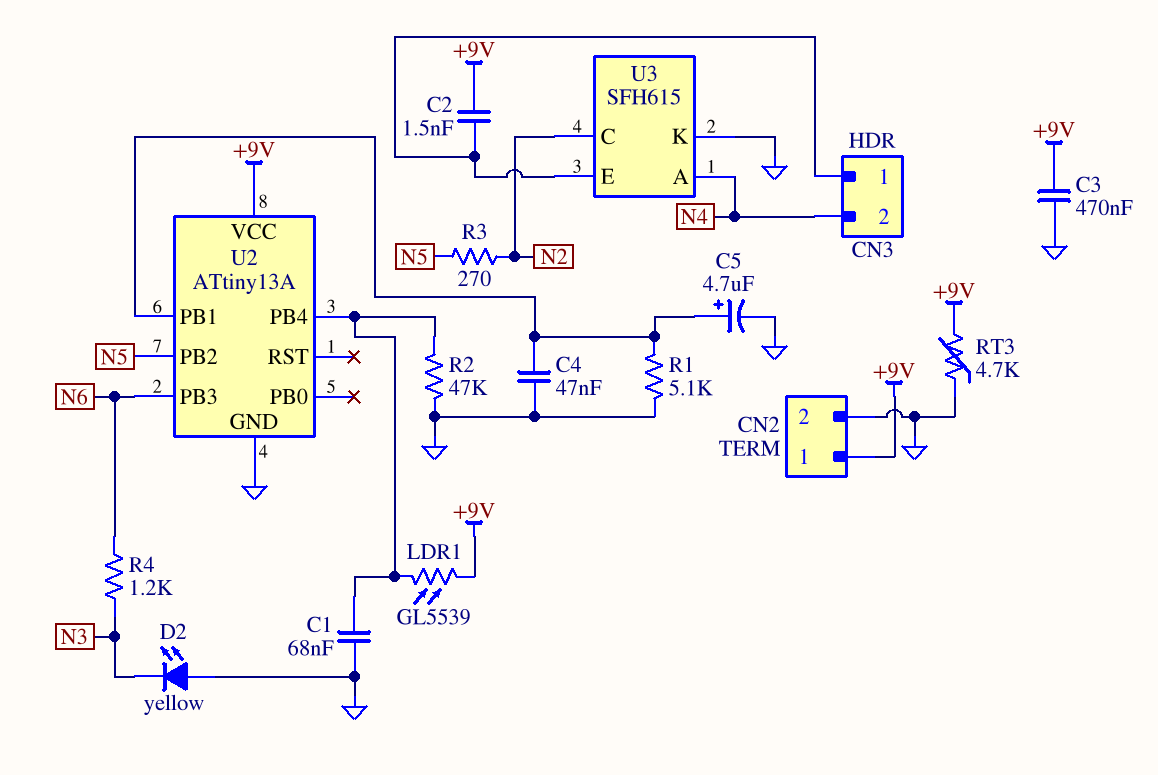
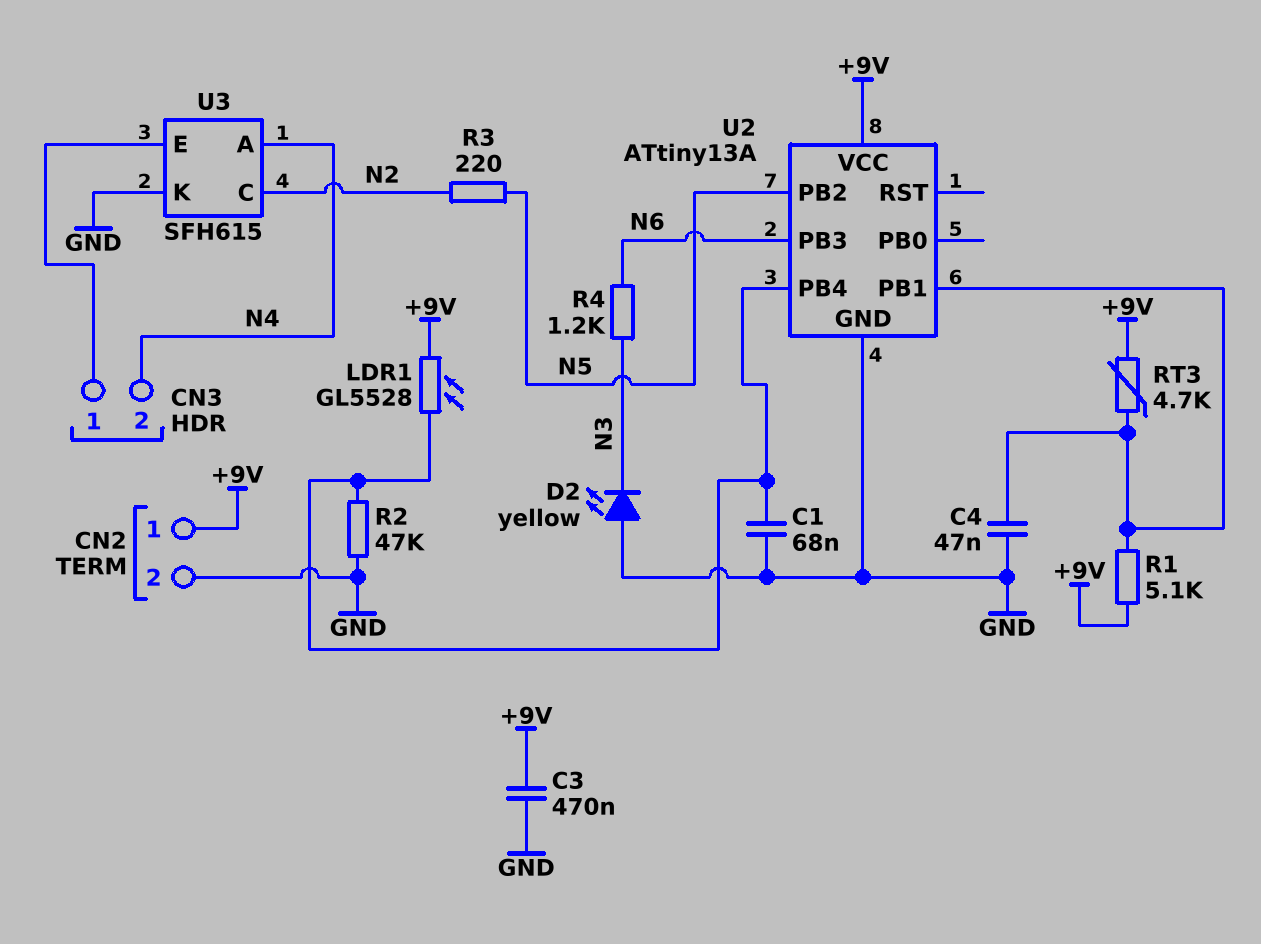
C2: 1.5nF (+9V, CN3/1) -> none
C5: 4.7uF (plus U2/PB1, minus GND) -> none
LDR1: GL5539 (+9V, U2/PB4) -> GL5528 (+9V, U2/PB4)
R1: 5.1k (GND, U2/PB1) -> 5.1k (+9V, U2/PB1)
R3: 270 (N2, N5) -> 220 (N2, N5)
RT3: 4.7k (+9V, GND) -> 4.7k (+9V, U2/PB1)

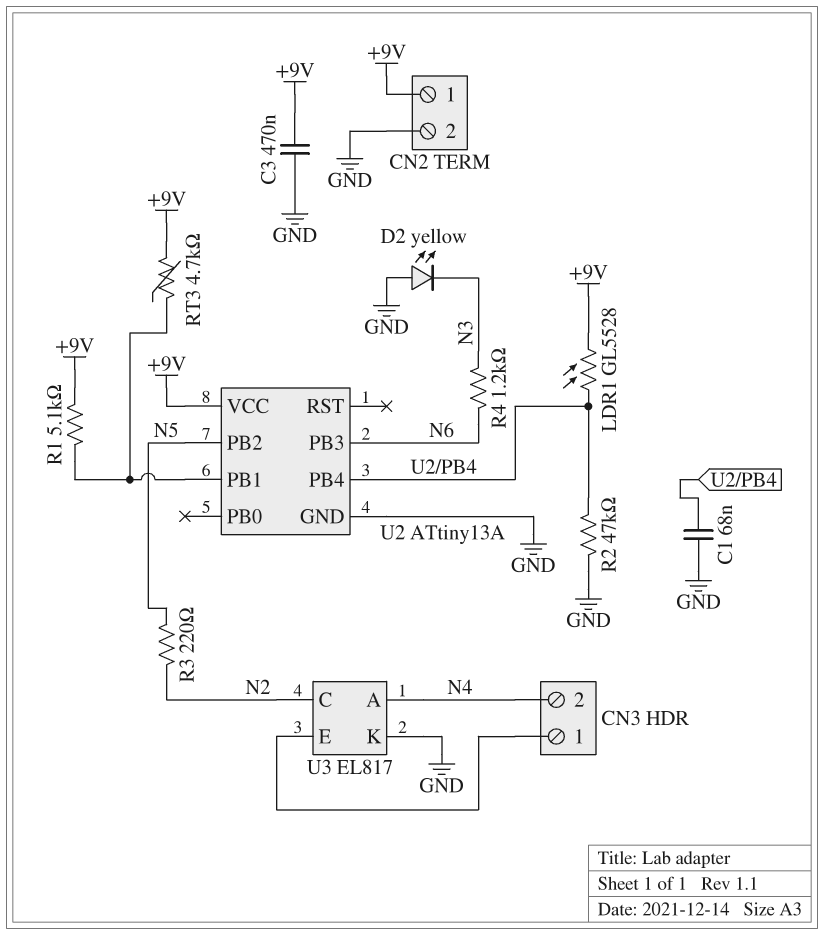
C4: 47nF (GND, U2/PB1) -> none
U3: SFH615 -> EL817

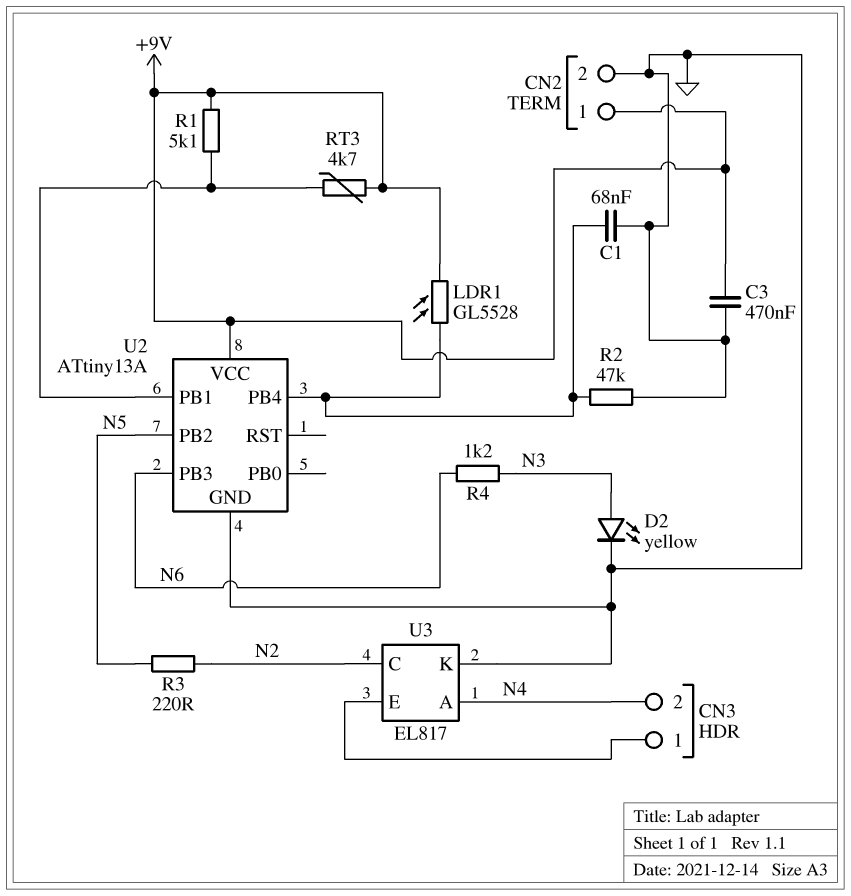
D2: LED yellow (A GND, K N3) -> LED yellow (A N3, K GND)

